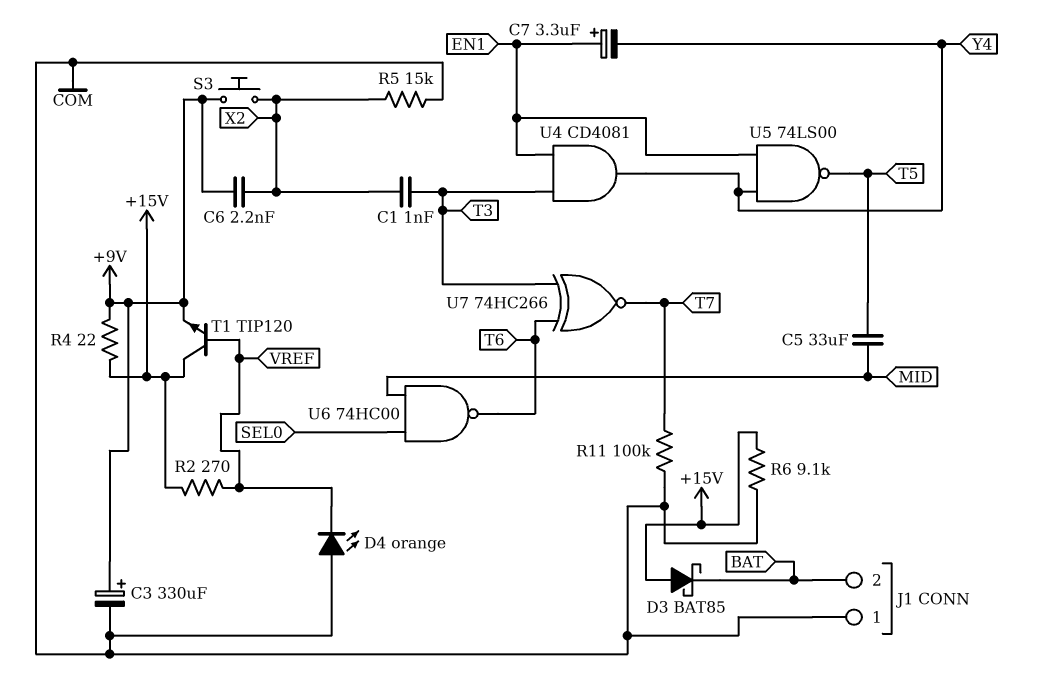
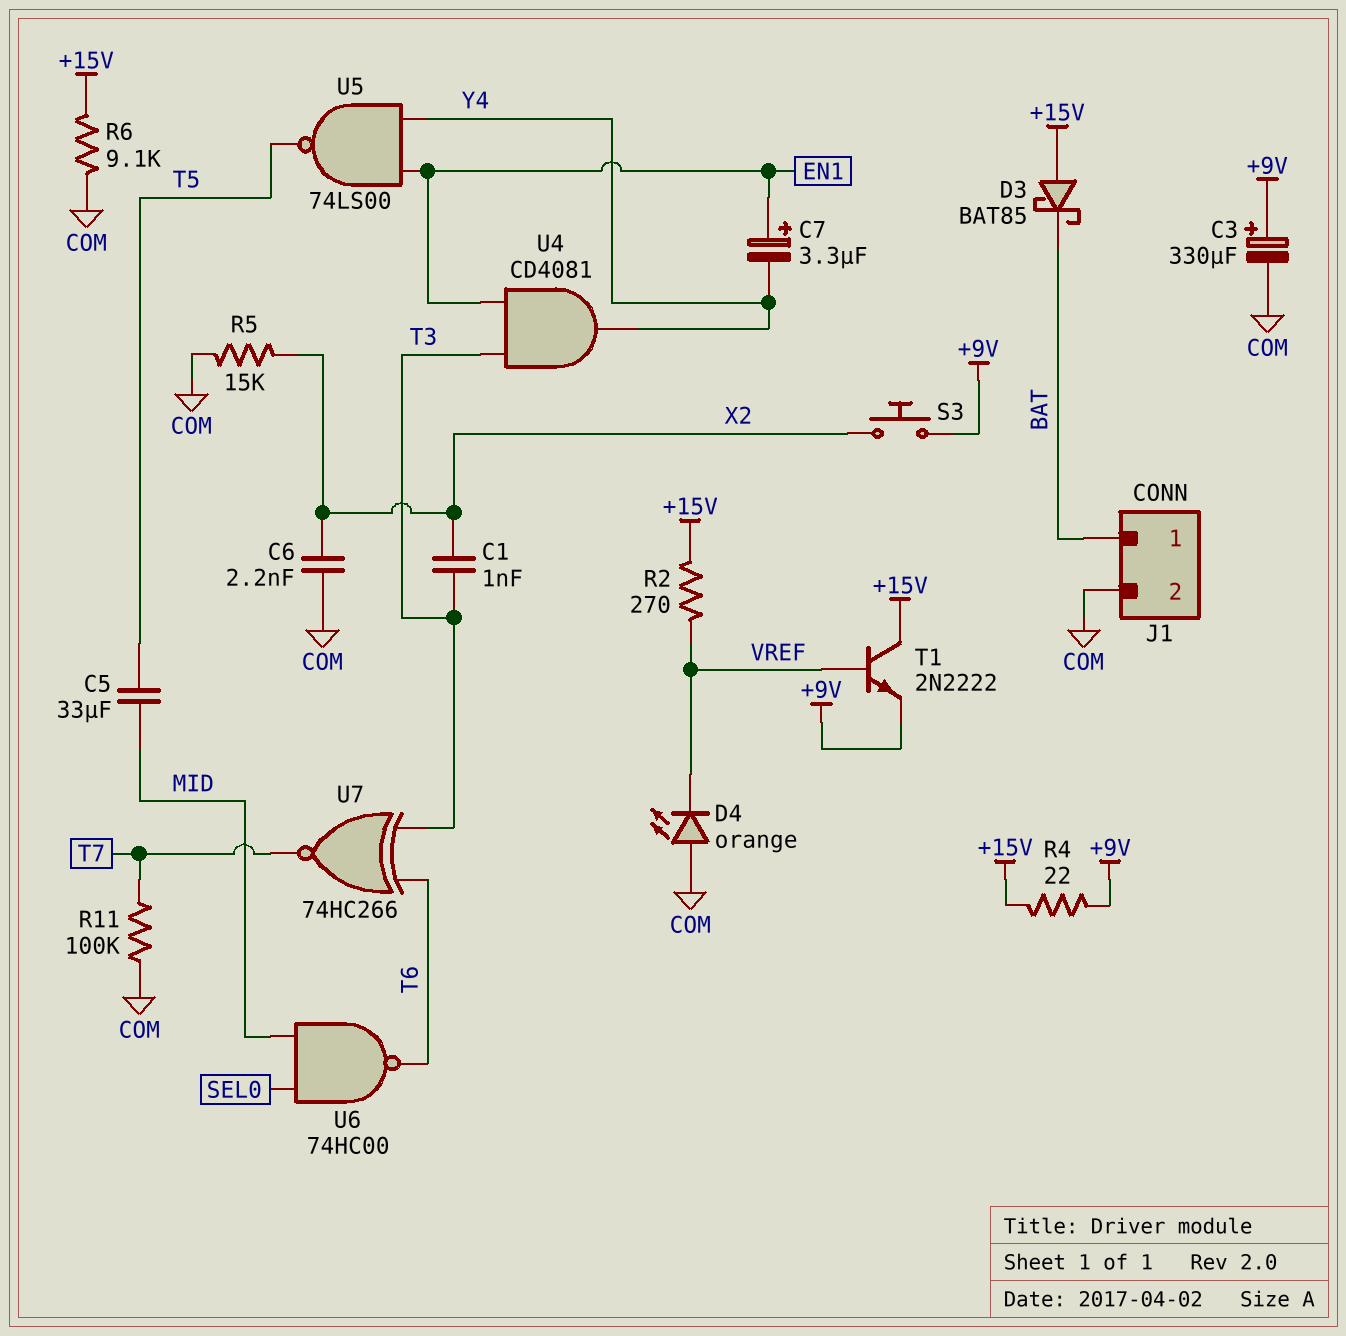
C6: 2.2nF (+9V, X2) -> 2.2nF (COM, X2)
J1 pin 1: COM -> BAT
J1 pin 2: BAT -> COM
T1: NPN TIP120 (B VREF, C +15V, E +9V) -> NPN 2N2222 (B VREF, C +15V, E +9V)

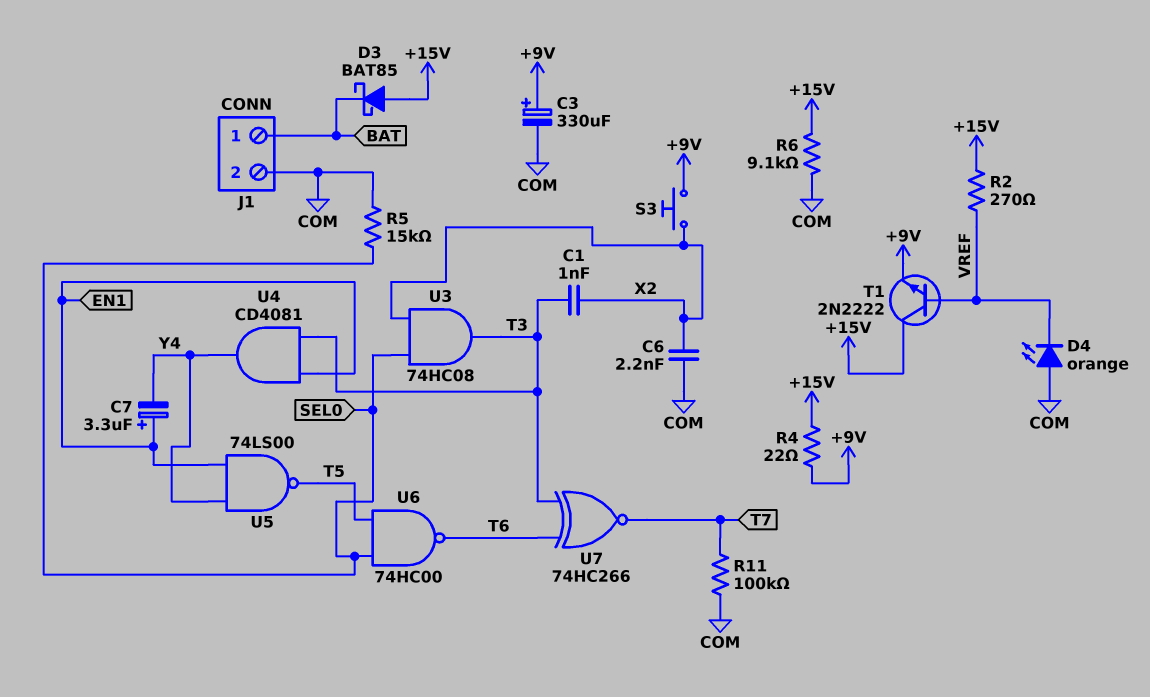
C5: 33uF (MID, T5) -> none
R5: 15k (COM, X2) -> 15k (COM, SEL0)
U3: none -> AND 74HC08 (in SEL0, in X2, out T3)
U6: NAND 74HC00 (in MID, in SEL0, out T6) -> NAND 74HC00 (in SEL0, in T5, out T6)

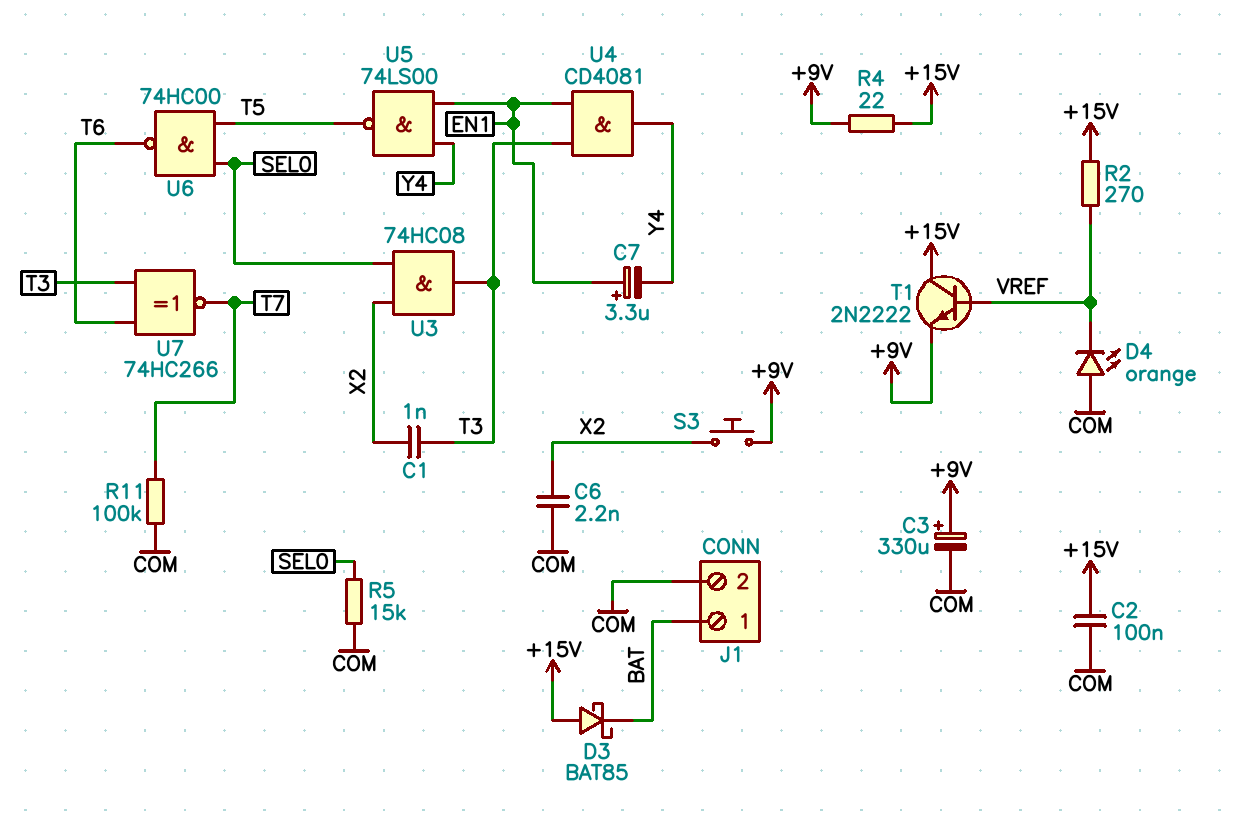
C2: none -> 100nF (+15V, COM)
R6: 9.1k (+15V, COM) -> none

